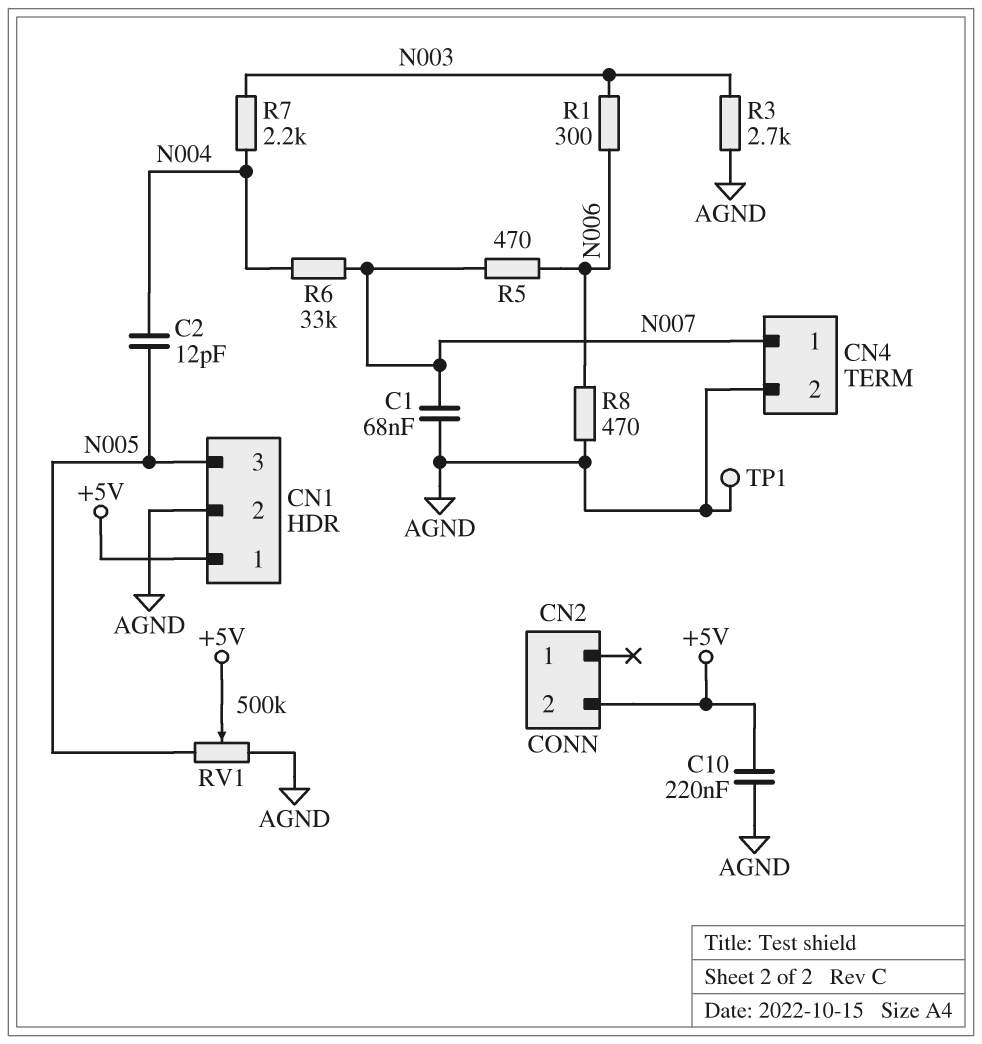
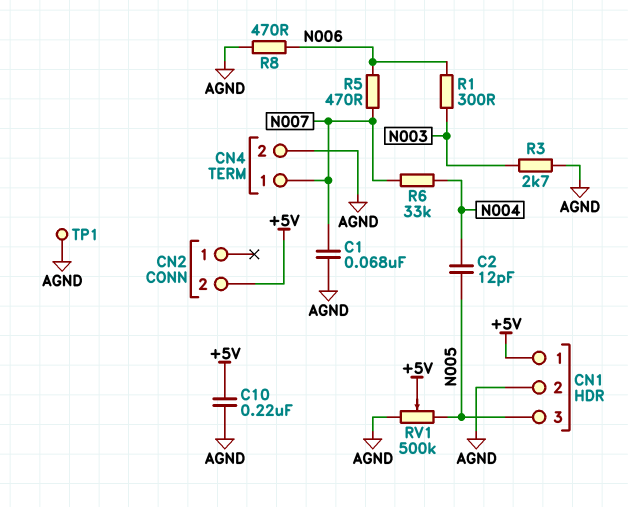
R7: 2.2k (N003, N004) -> none

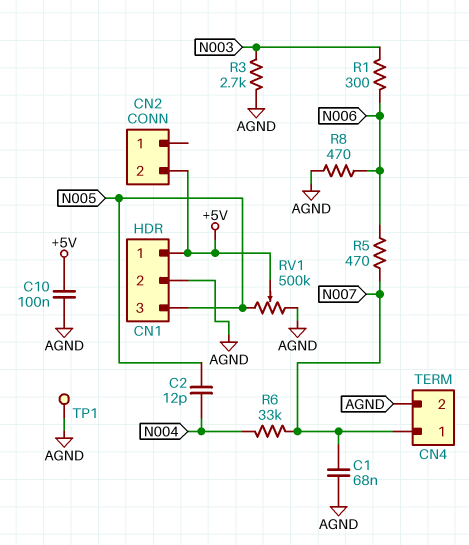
C10: 220nF (+5V, AGND) -> 100nF (+5V, AGND)

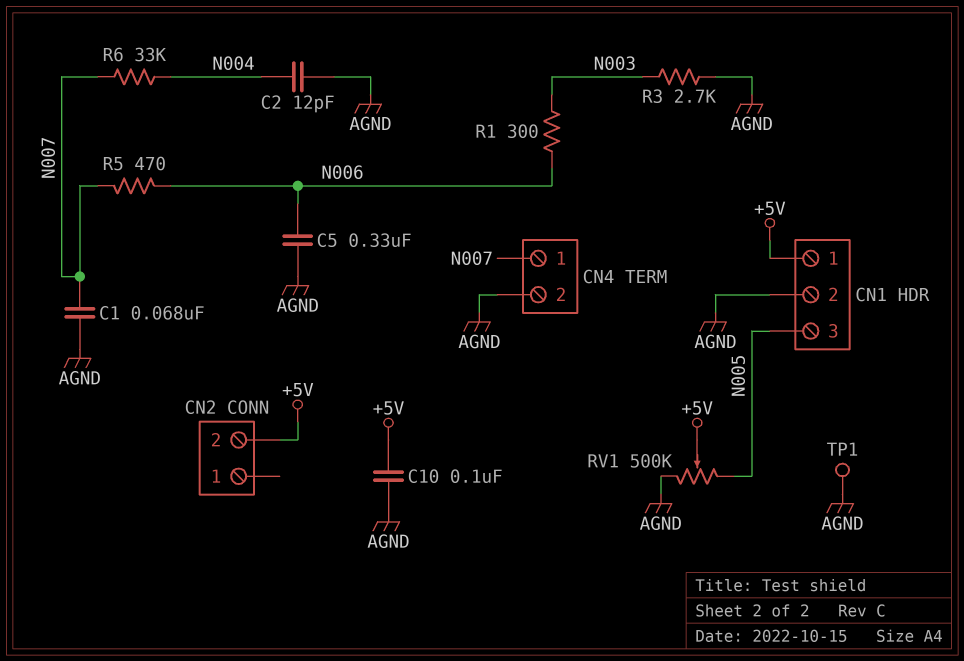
C2: 12pF (N004, N005) -> 12pF (AGND, N004)
C5: none -> 330nF (AGND, N006)
R8: 470 (AGND, N006) -> none

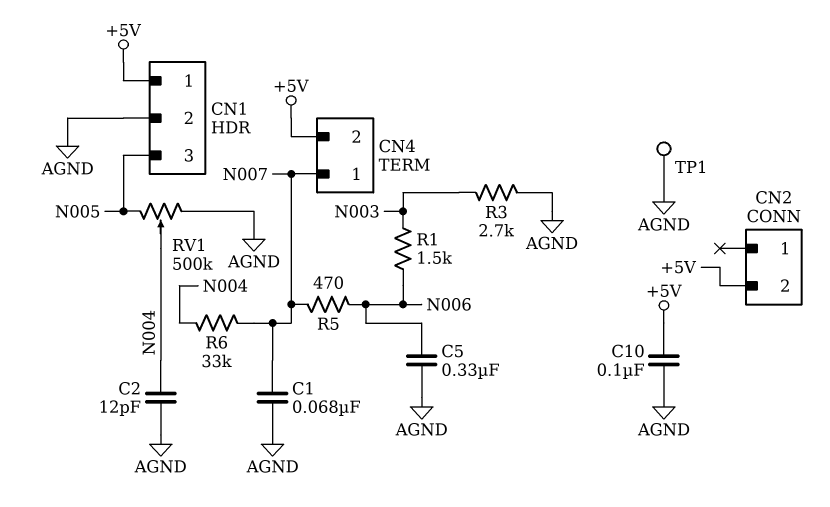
CN4 pin 2: AGND -> +5V
R1: 300 (N003, N006) -> 1.5k (N003, N006)
RV1: 500k (AGND, N005, wiper +5V) -> 500k (AGND, N005, wiper N004)

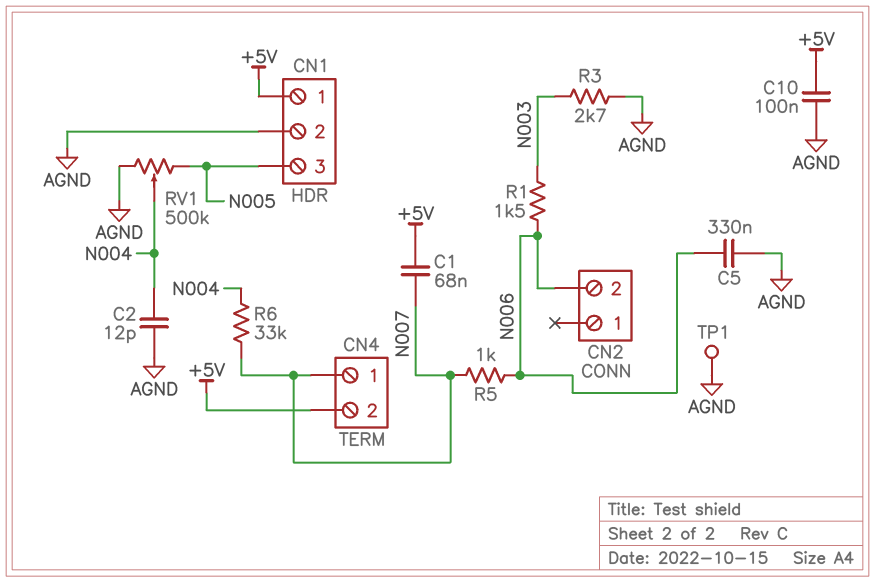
C1: 68nF (AGND, N007) -> 68nF (+5V, N007)
CN2 pin 2: +5V -> N006
R5: 470 (N006, N007) -> 1k (N006, N007)

